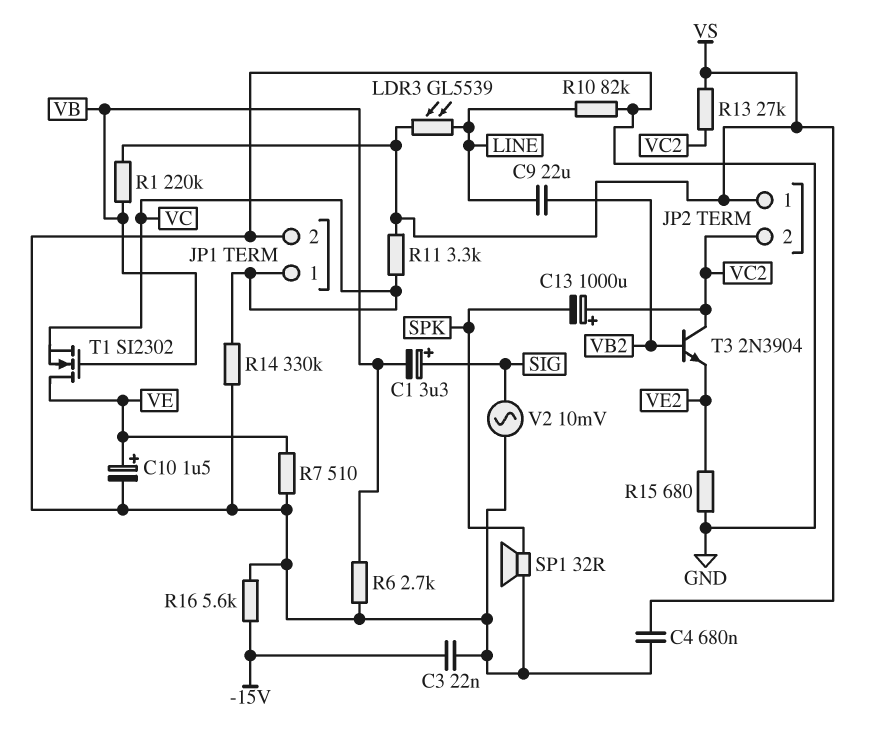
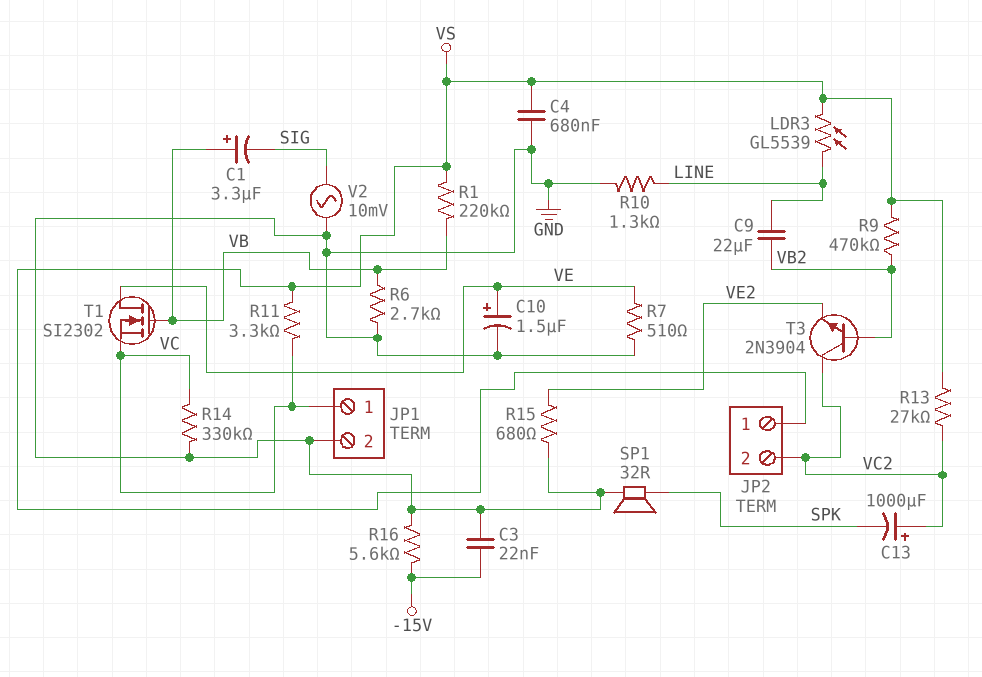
C1: 3.3uF (plus SIG, minus VB) -> 3.3uF (plus VB, minus SIG)
R9: none -> 470k (VB2, VS)
R10: 82k (GND, LINE) -> 1.3k (GND, LINE)

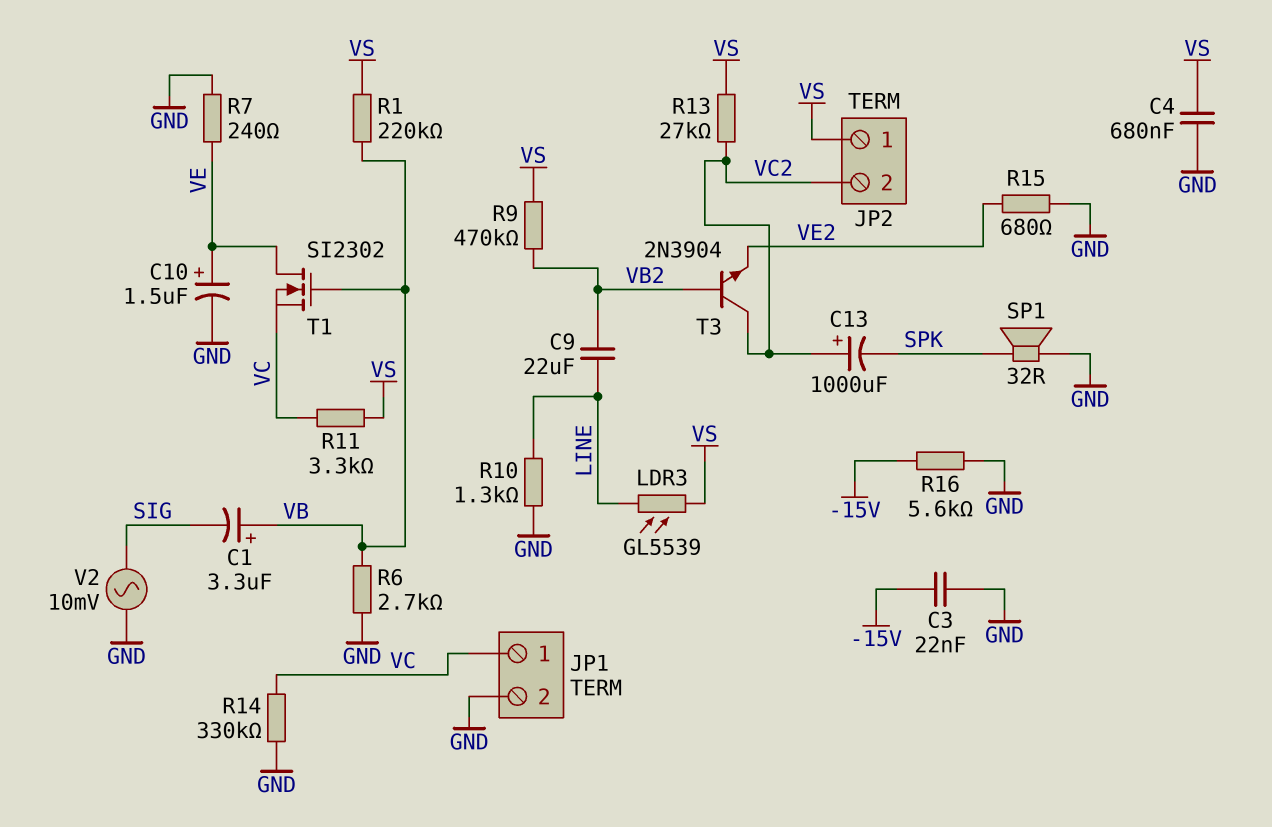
R7: 510 (GND, VE) -> 240 (GND, VE)

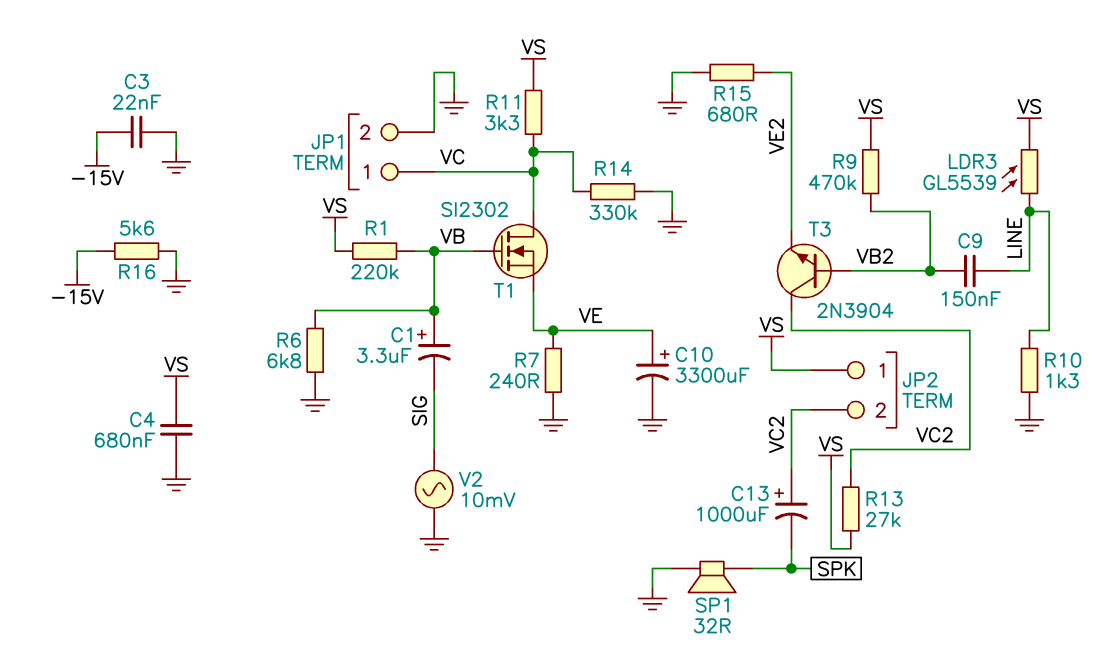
C9: 22uF (LINE, VB2) -> 150nF (LINE, VB2)
C10: 1.5uF (plus VE, minus GND) -> 3300uF (plus VE, minus GND)
R6: 2.7k (GND, VB) -> 6.8k (GND, VB)
T1: NMOS SI2302 (G VB, D VE, S VC) -> NMOS SI2302 (G VB, D VC, S VE)

